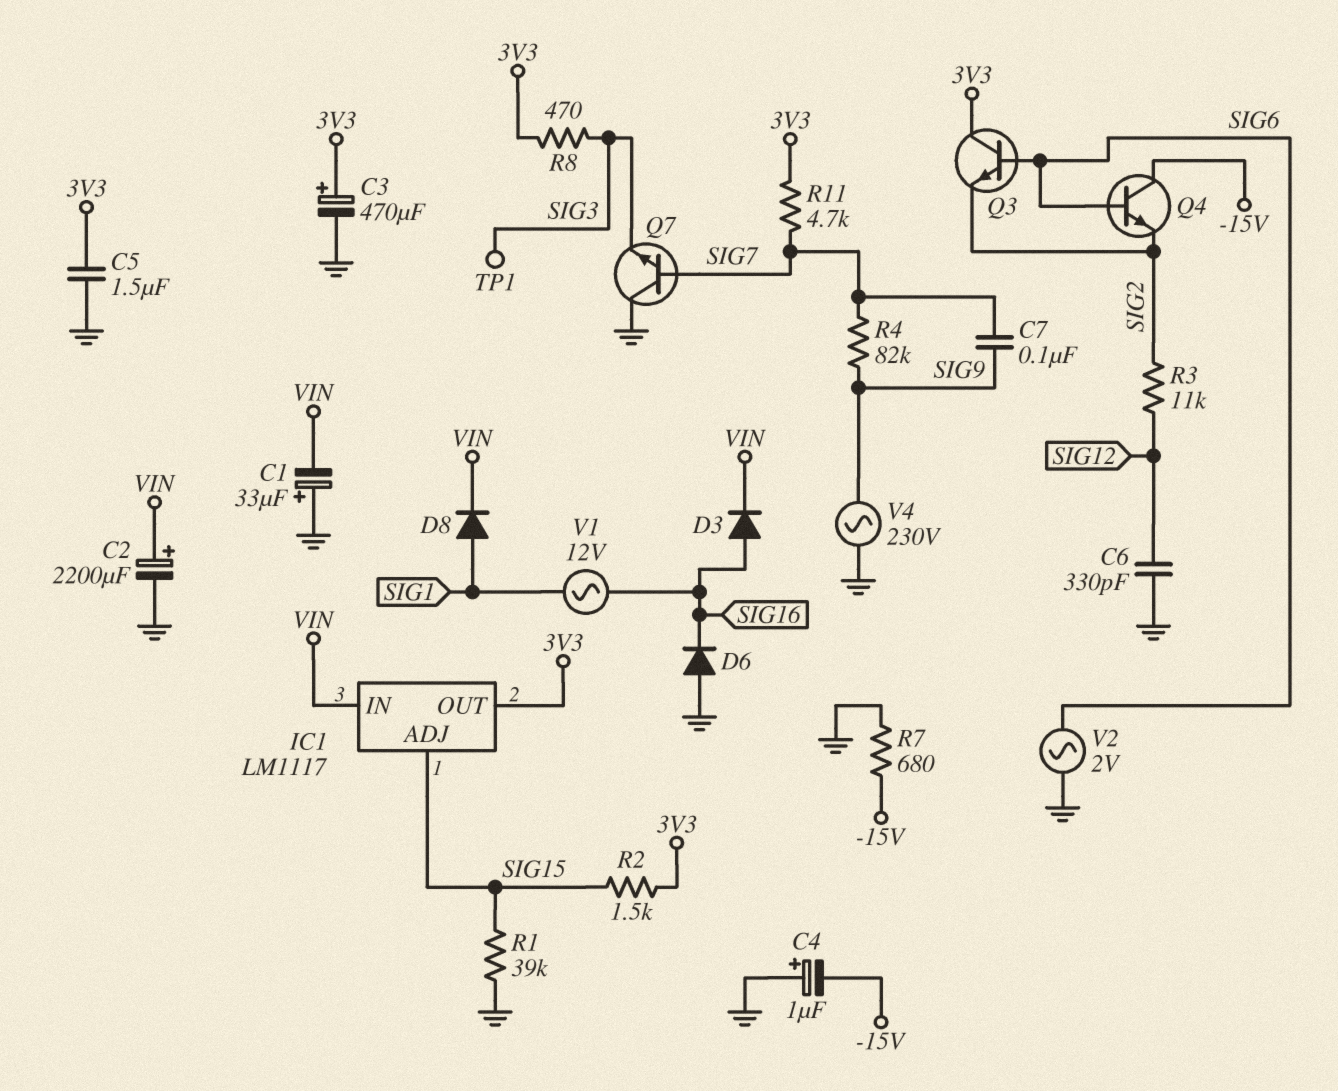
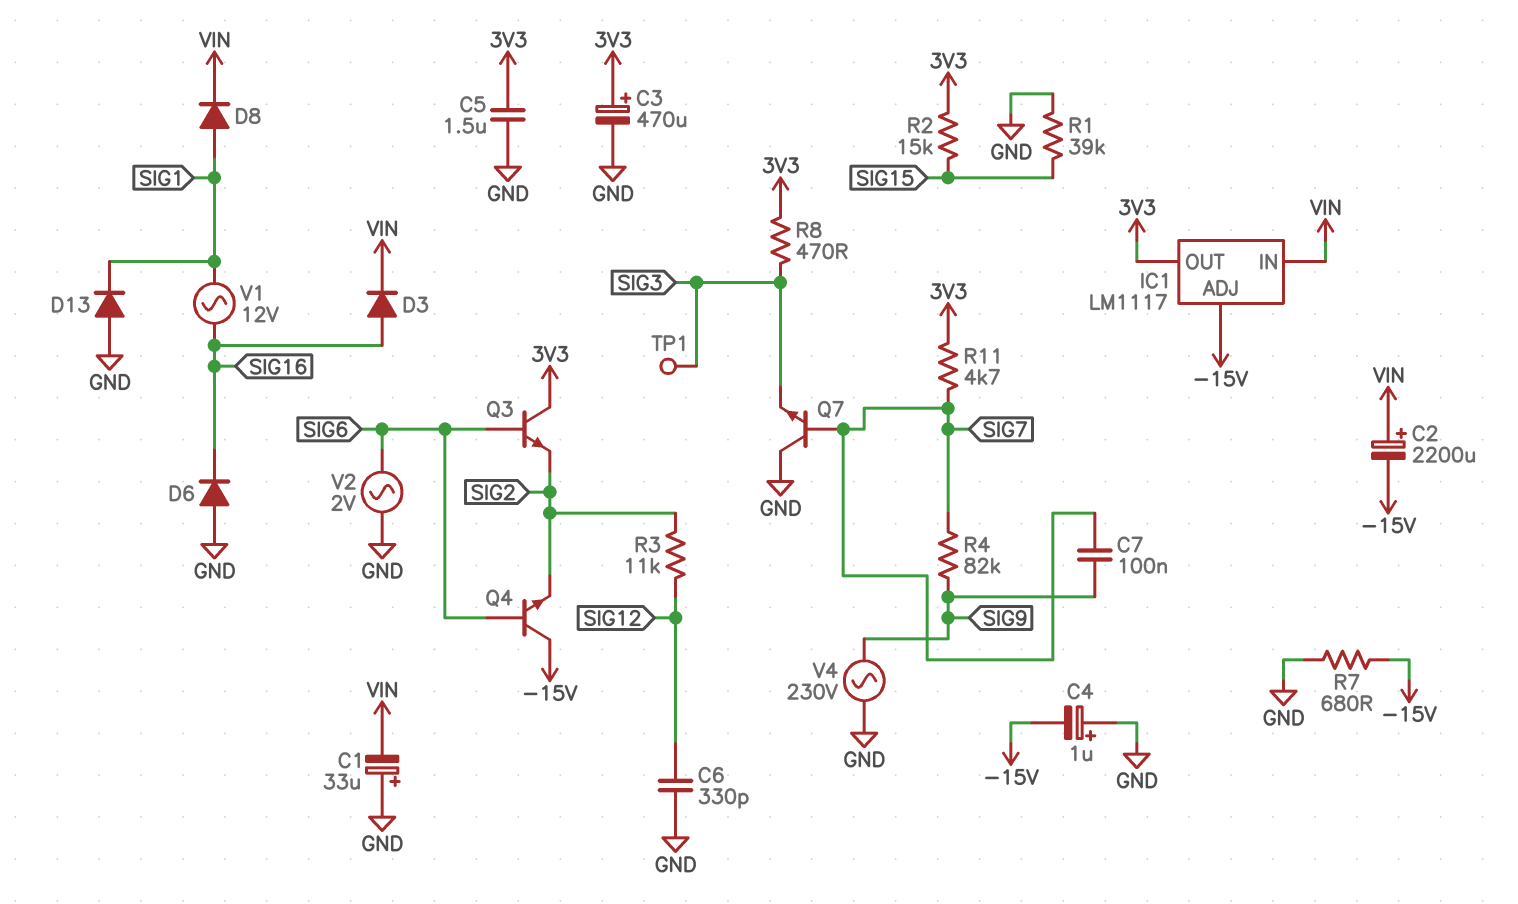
C2: 2200uF (plus VIN, minus GND) -> 2200uF (plus VIN, minus -15V)
D13: none -> diode (A GND, K SIG1)
IC1 pin ADJ: SIG15 -> -15V
R2: 1.5k (3V3, SIG15) -> 15k (3V3, SIG15)

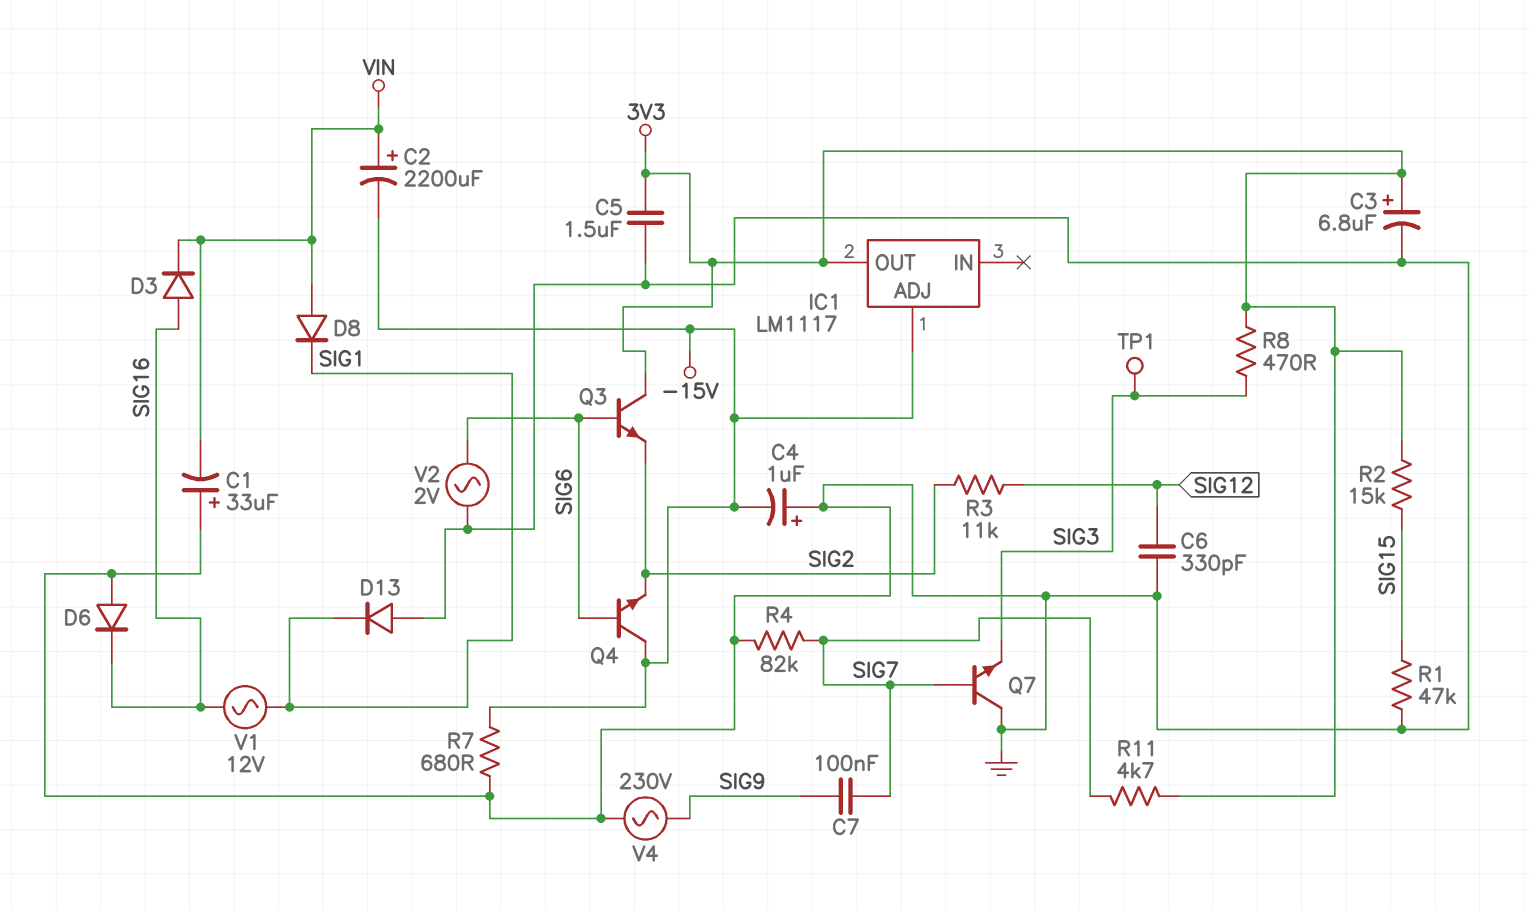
C3: 470uF (plus 3V3, minus GND) -> 6.8uF (plus 3V3, minus GND)
D8: diode (A SIG1, K VIN) -> diode (A VIN, K SIG1)
IC1 pin IN: VIN -> none
R1: 39k (GND, SIG15) -> 47k (GND, SIG15)
R4: 82k (SIG7, SIG9) -> 82k (GND, SIG7)

